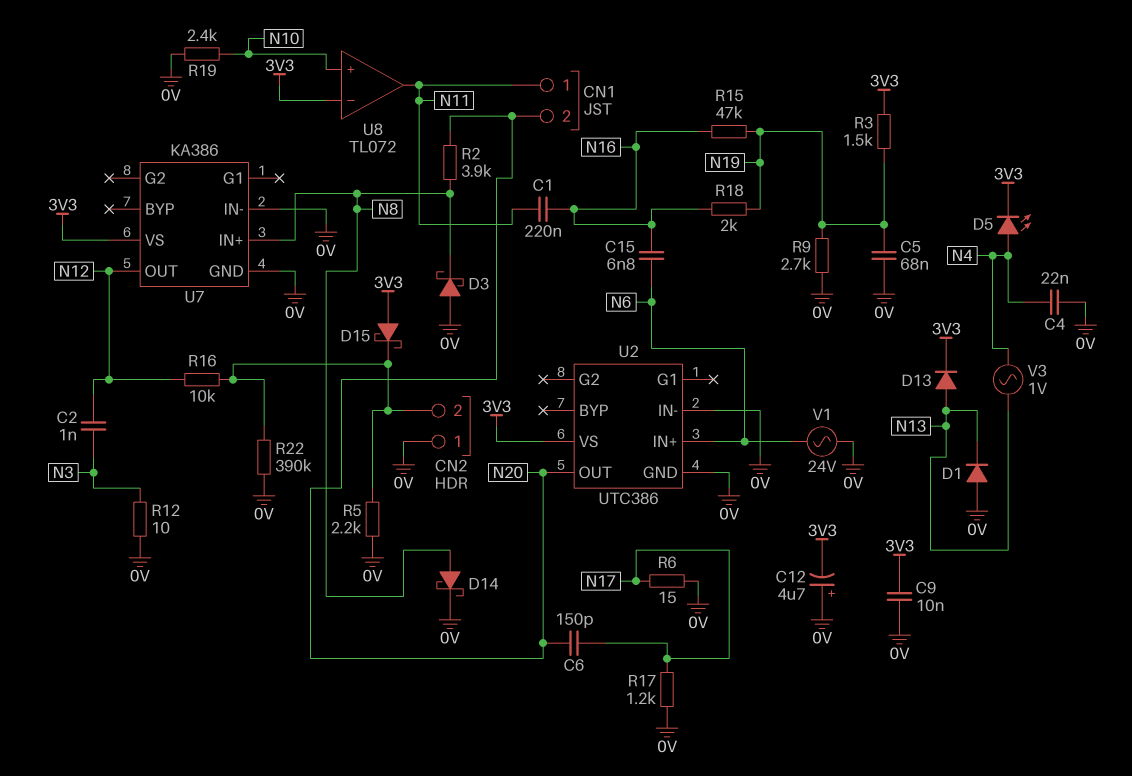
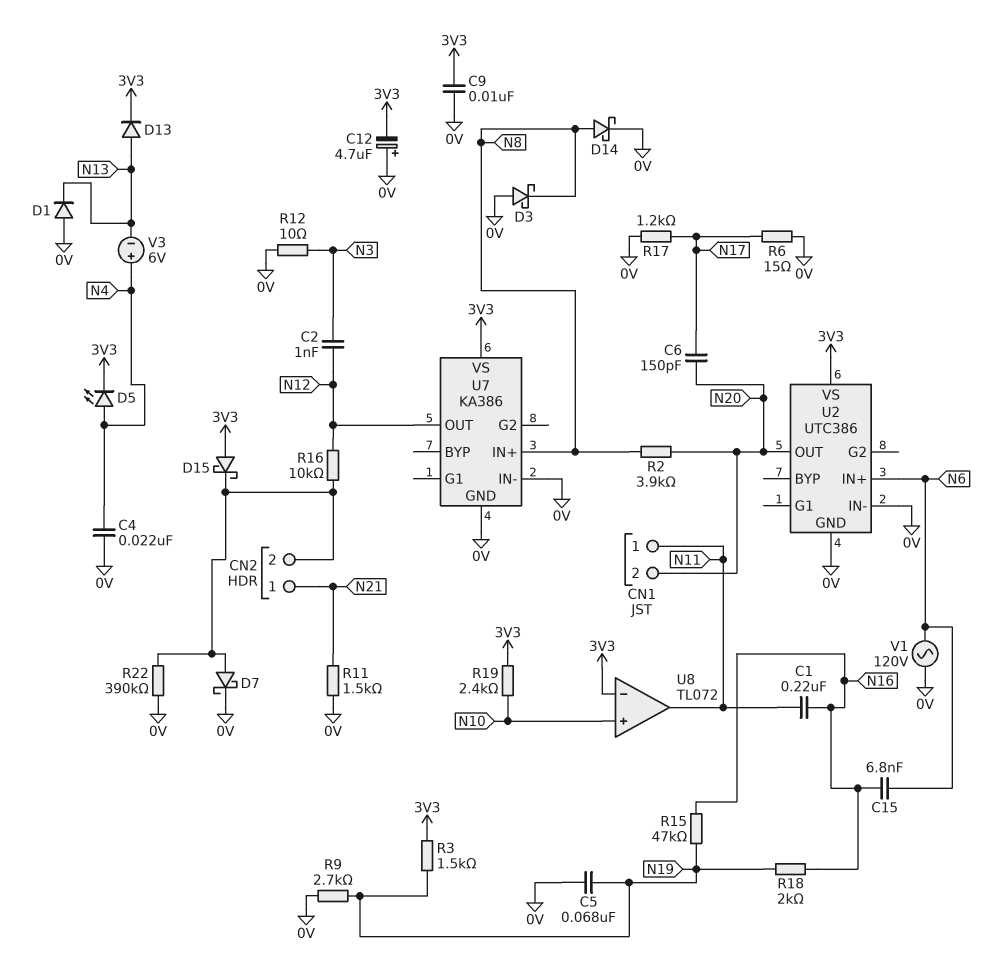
CN2 pin 1: 0V -> N21
D7: none -> schottky (A CN2/2, K 0V)
R5: 2.2k (0V, CN2/2) -> none
R11: none -> 1.5k (0V, N21)
R19: 2.4k (0V, N10) -> 2.4k (3V3, N10)
V1: AC 24V (0V, N6) -> AC 120V (0V, N6)
V3: AC 1V (N4, N13) -> 6V (plus N4, minus N13)

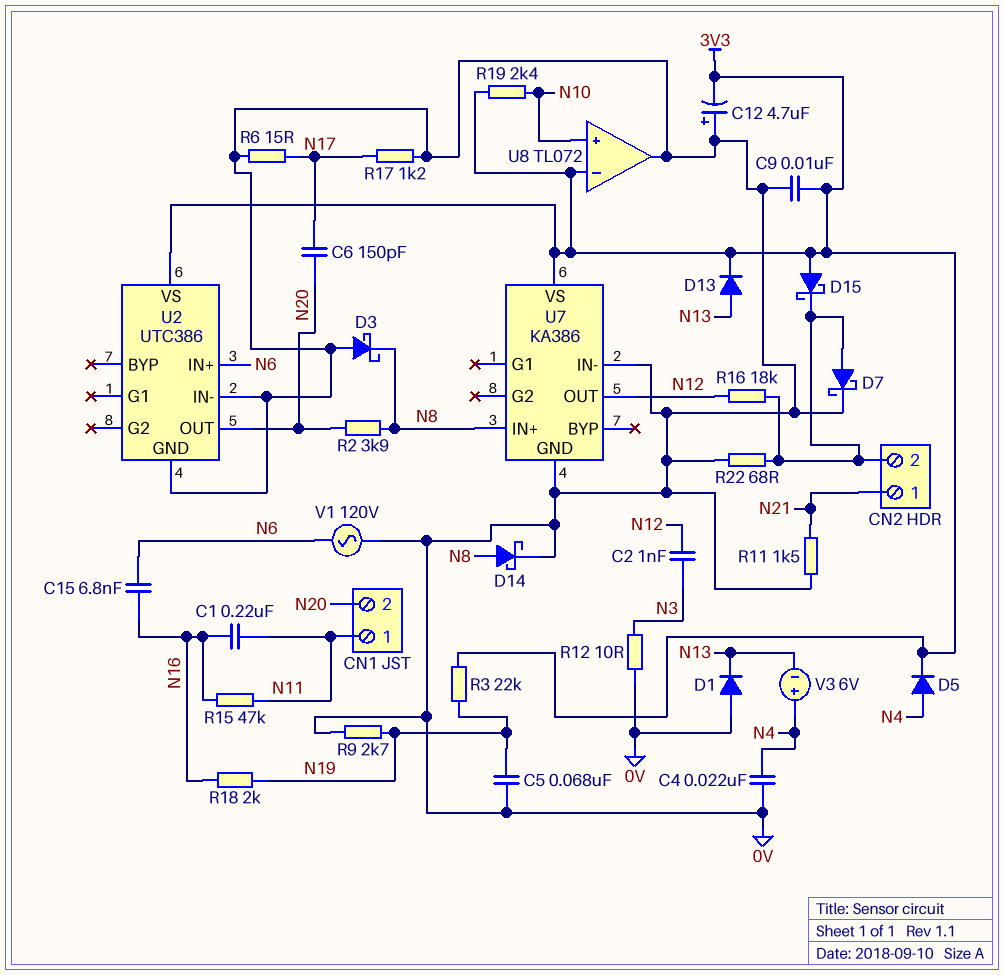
D5: LED (A N4, K 3V3) -> diode (A N4, K 3V3)
R3: 1.5k (3V3, N19) -> 22k (3V3, N19)
R15: 47k (N16, N19) -> 47k (N11, N16)
R16: 10k (CN2/2, N12) -> 18k (CN2/2, N12)
R22: 390k (0V, CN2/2) -> 68 (0V, CN2/2)
U8 pin out: N11 -> 0V

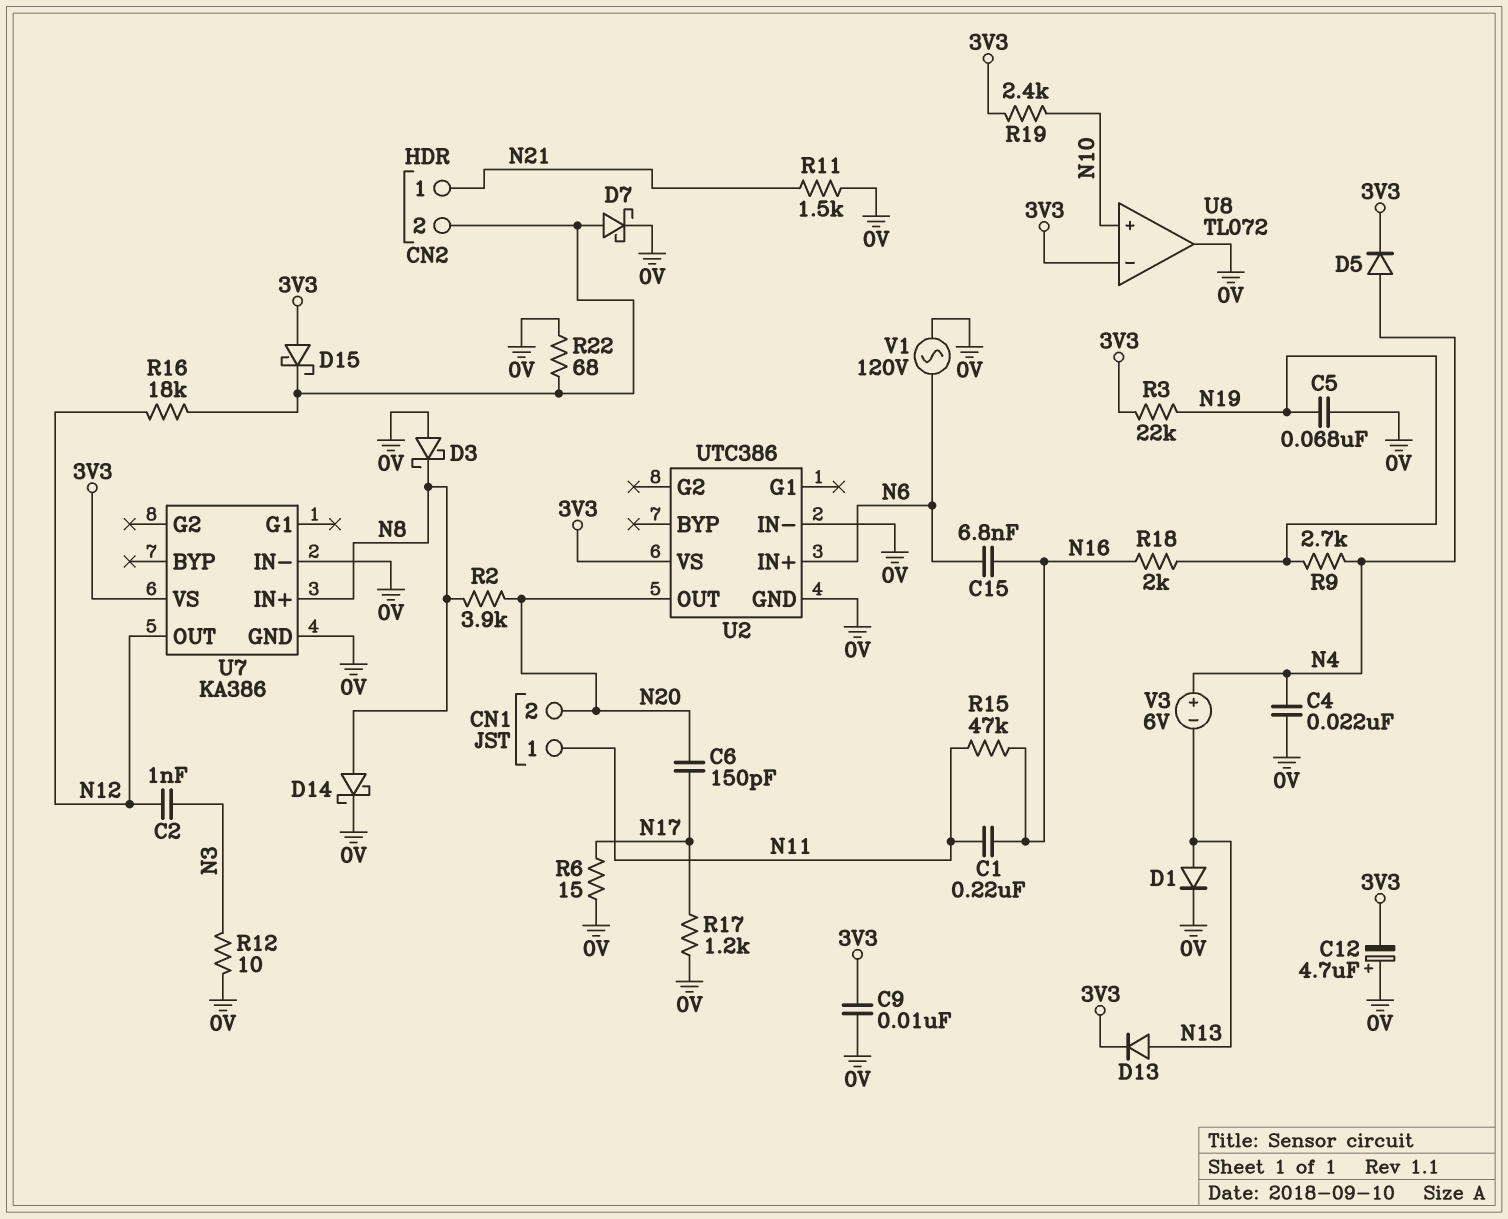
D1: diode (A 0V, K N13) -> diode (A N13, K 0V)
R9: 2.7k (0V, N19) -> 2.7k (N4, N19)

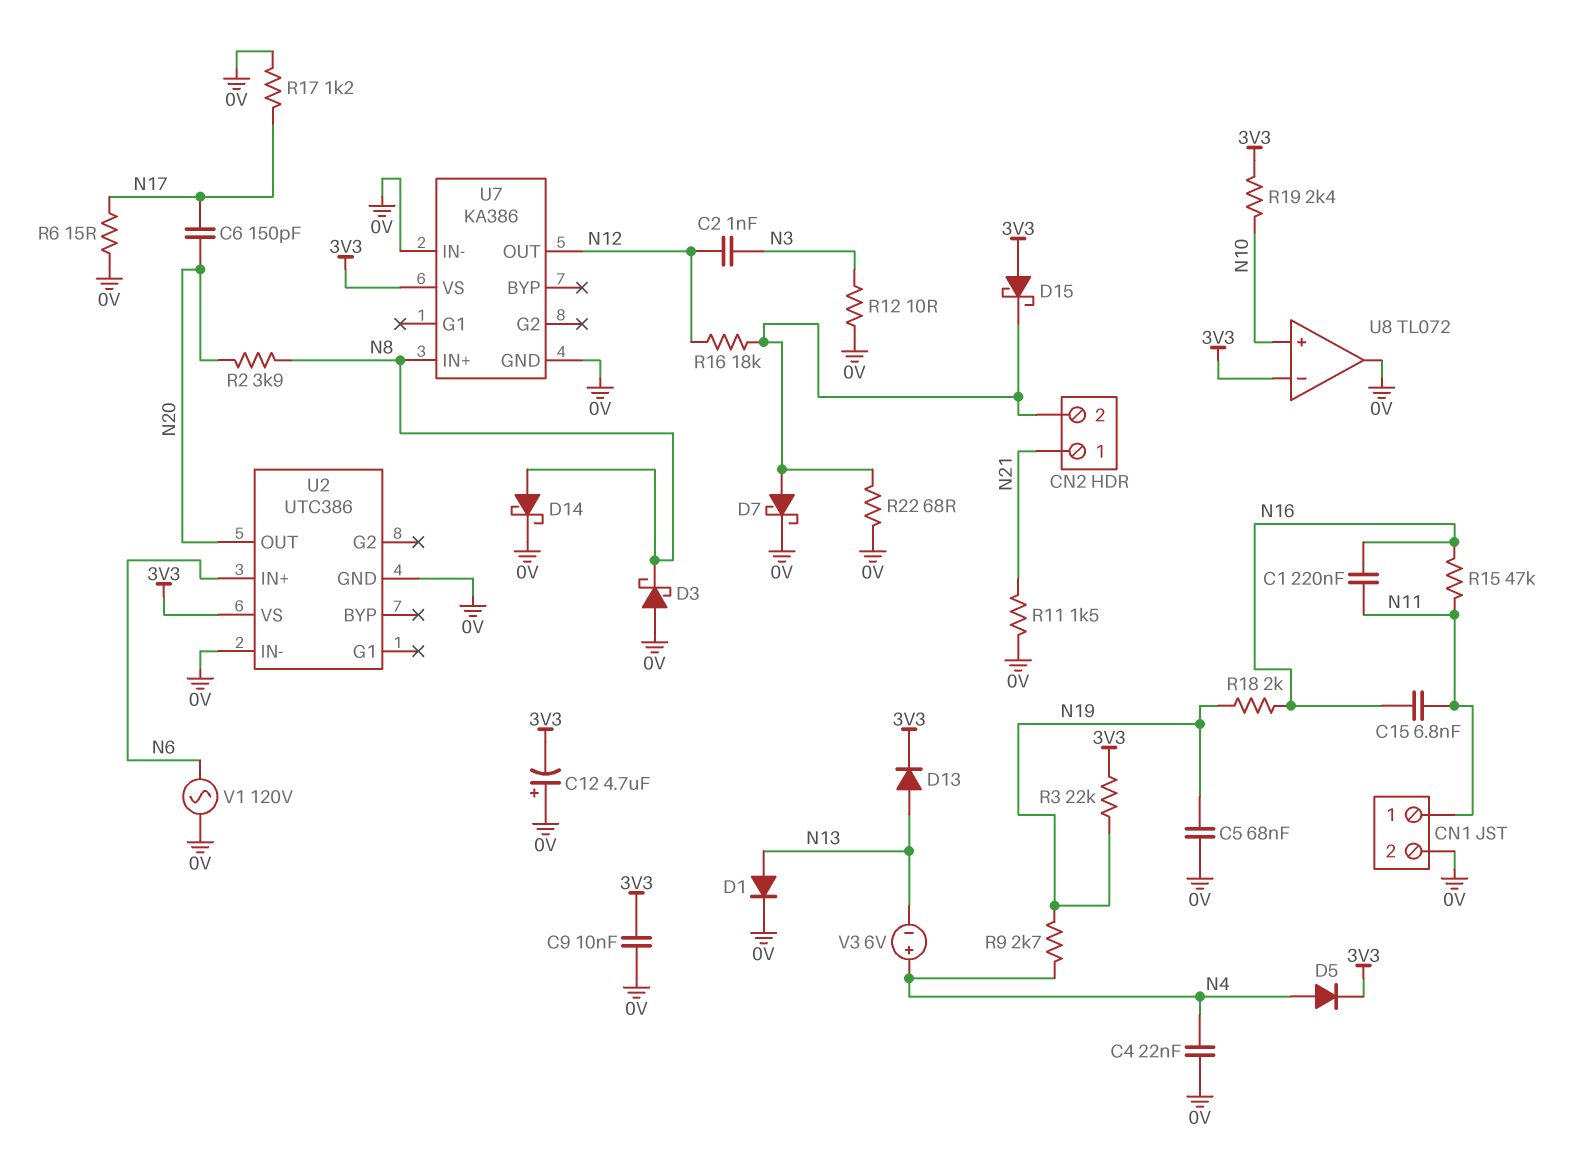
C15: 6.8nF (N6, N16) -> 6.8nF (N11, N16)
CN1 pin 2: N20 -> 0V

